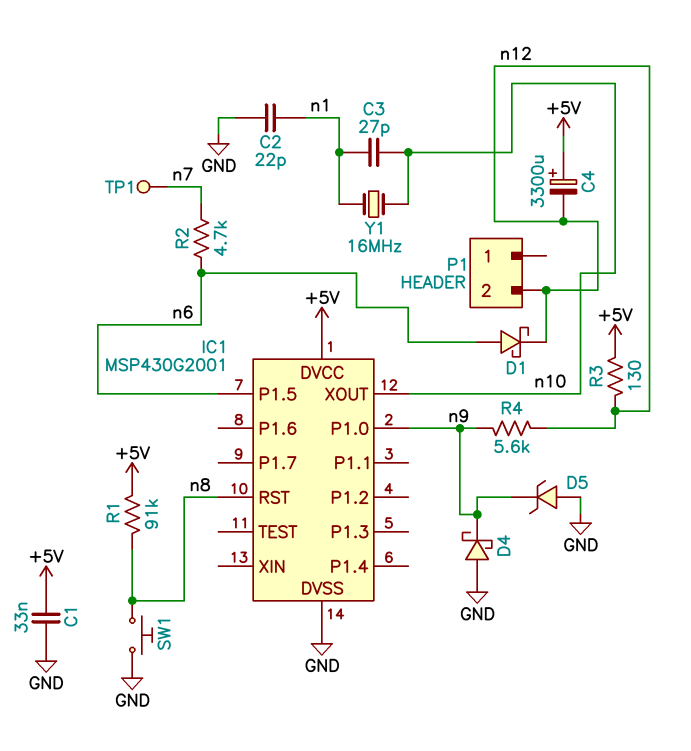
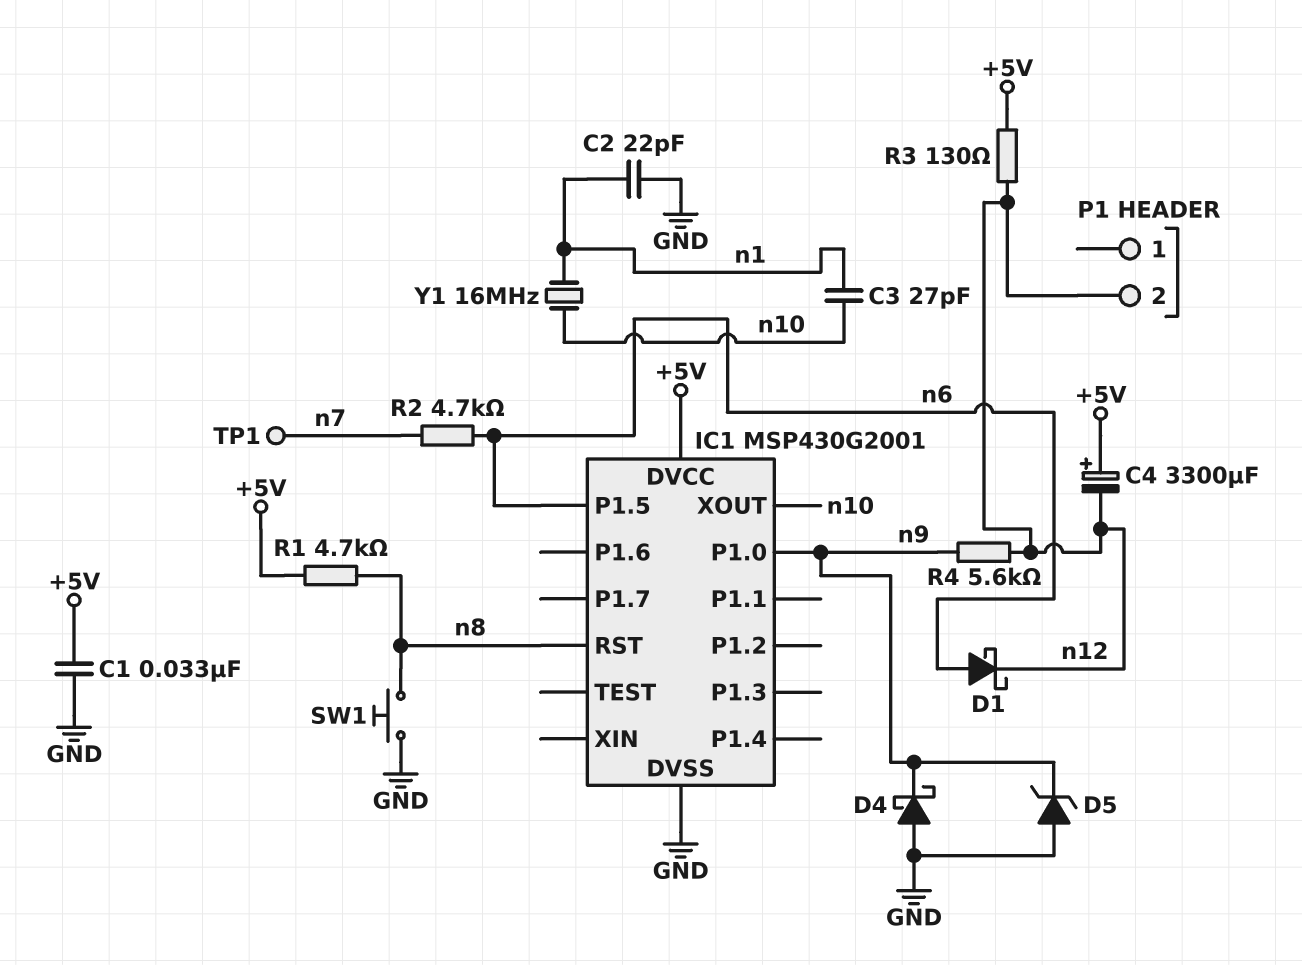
R1: 91k (+5V, n8) -> 4.7k (+5V, n8)

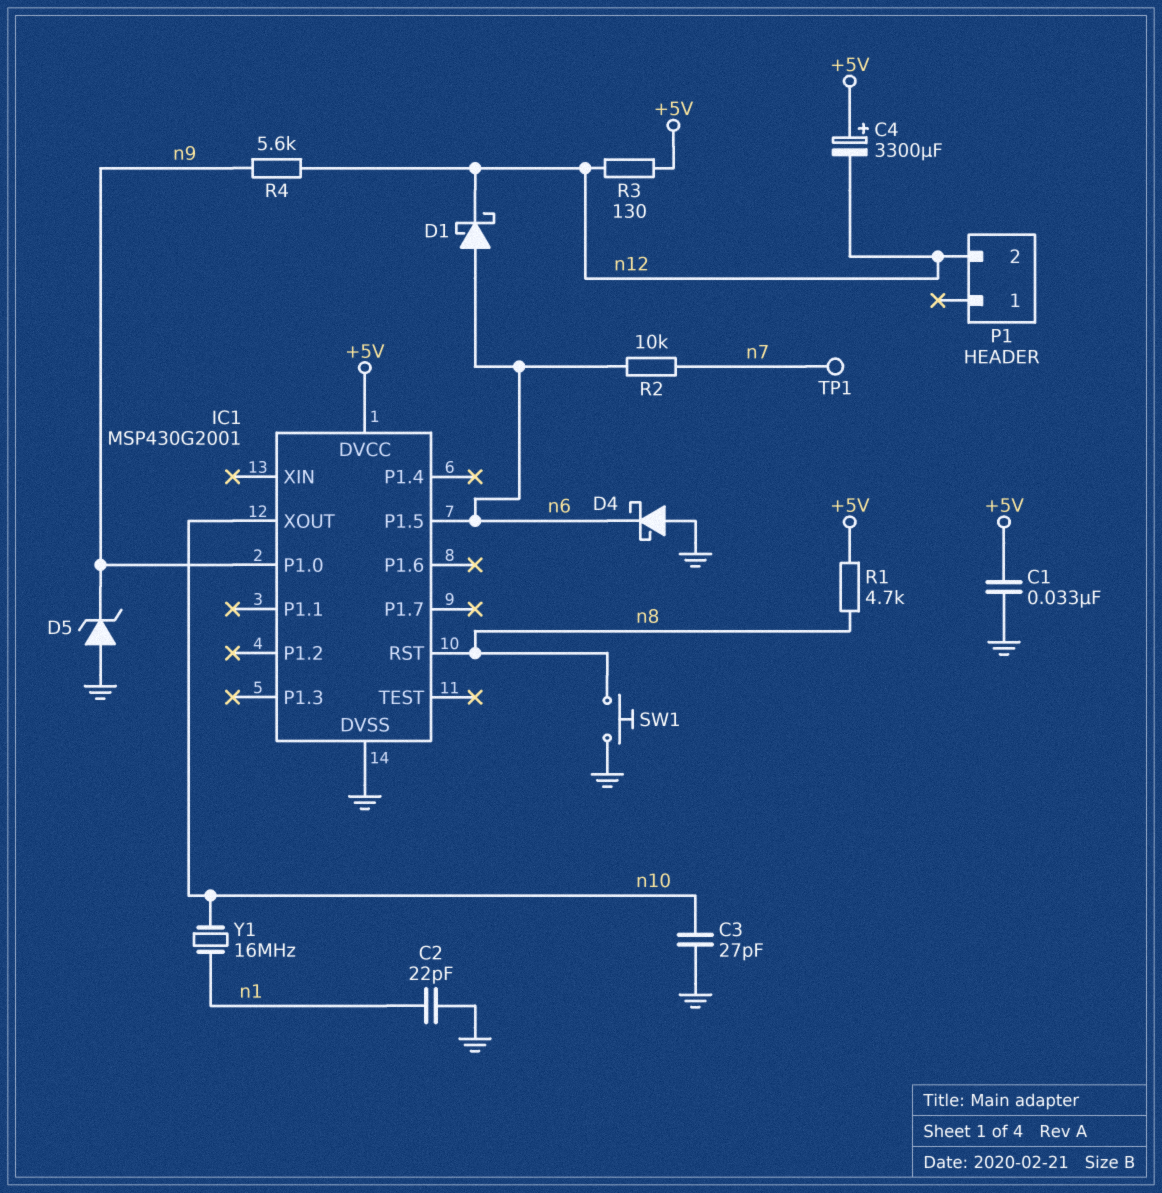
C3: 27pF (n1, n10) -> 27pF (GND, n10)
D4: schottky (A GND, K n9) -> schottky (A GND, K n6)
R2: 4.7k (n6, n7) -> 10k (n6, n7)

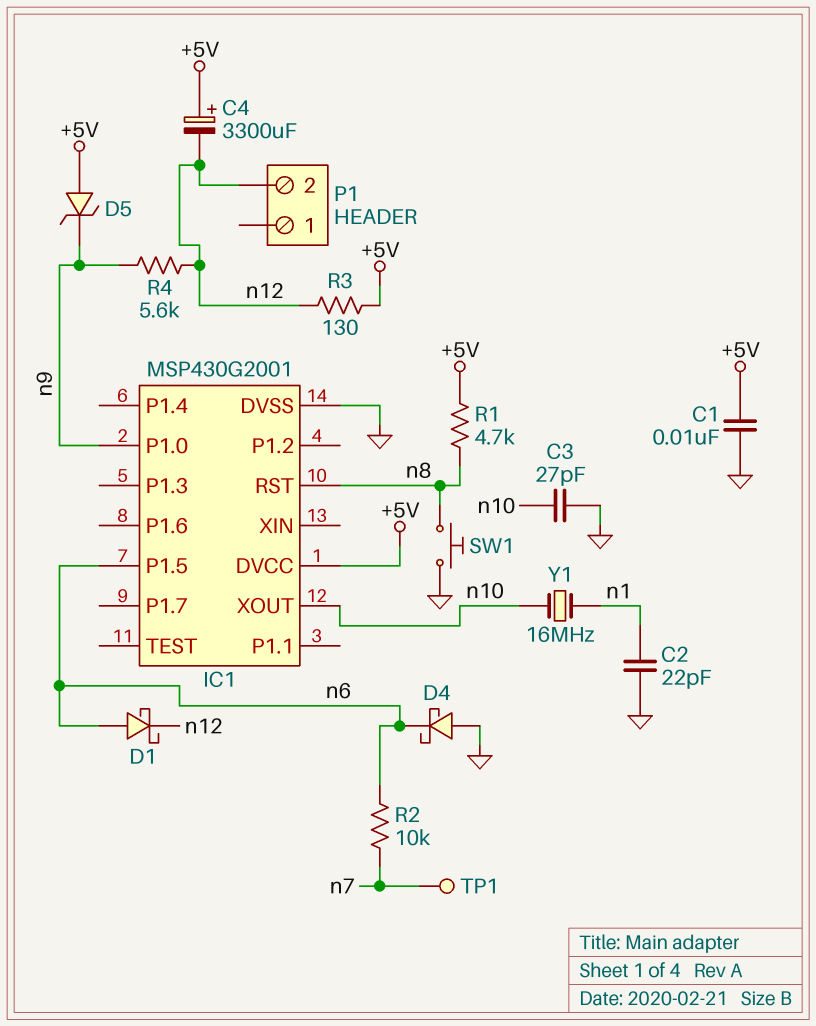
C1: 33nF (+5V, GND) -> 10nF (+5V, GND)
D5: zener (A GND, K n9) -> zener (A +5V, K n9)

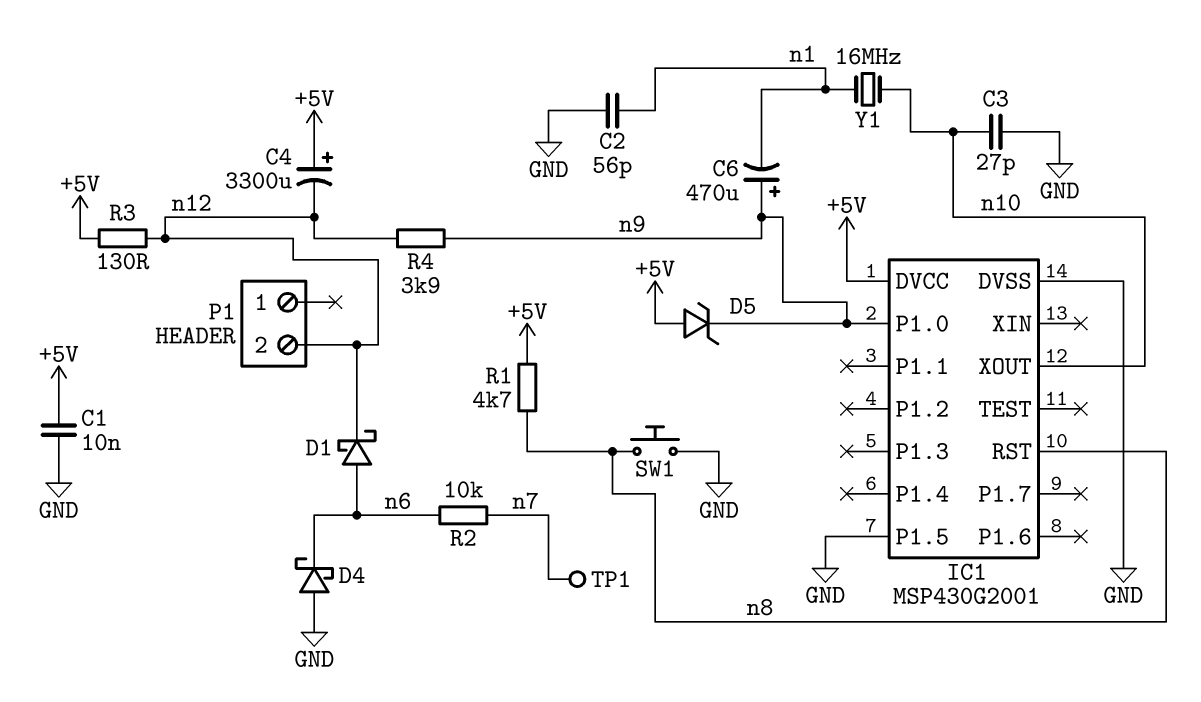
C2: 22pF (GND, n1) -> 56pF (GND, n1)
C6: none -> 470uF (plus n9, minus n1)
IC1 pin P1.5: n6 -> GND
R4: 5.6k (n9, n12) -> 3.9k (n9, n12)

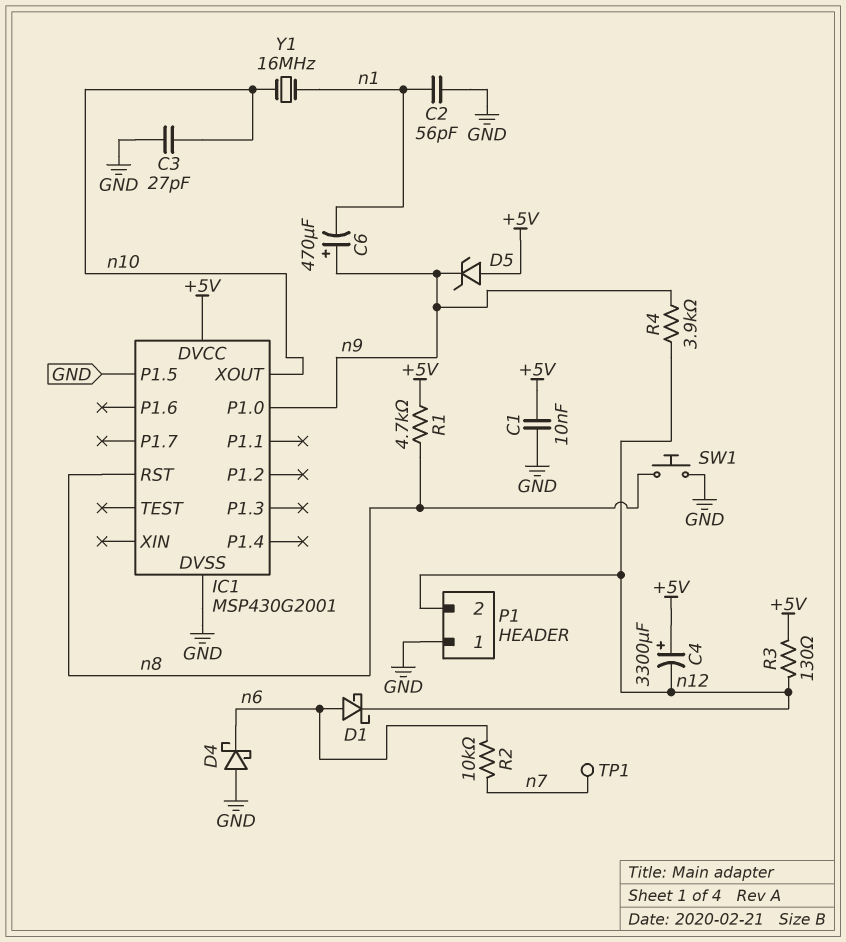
P1 pin 1: none -> GND

